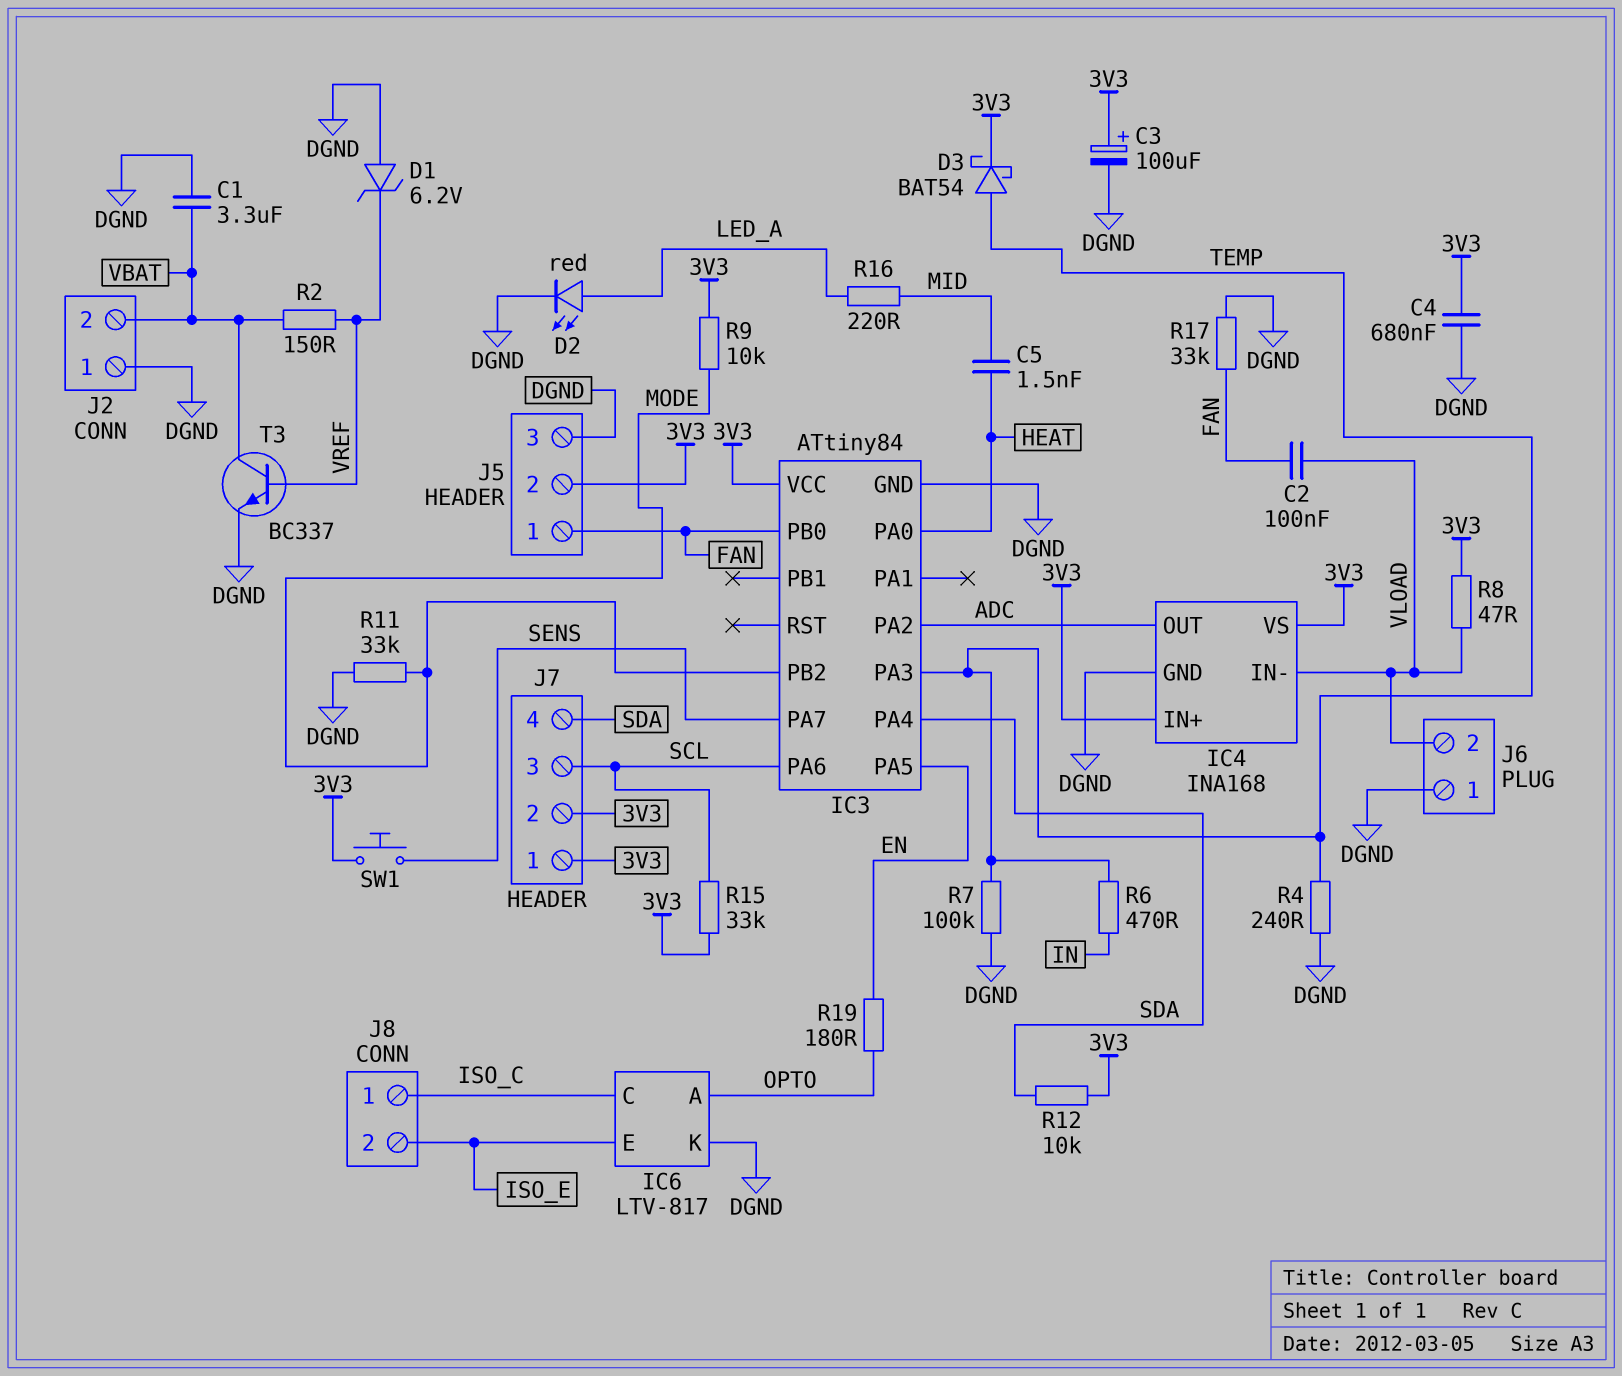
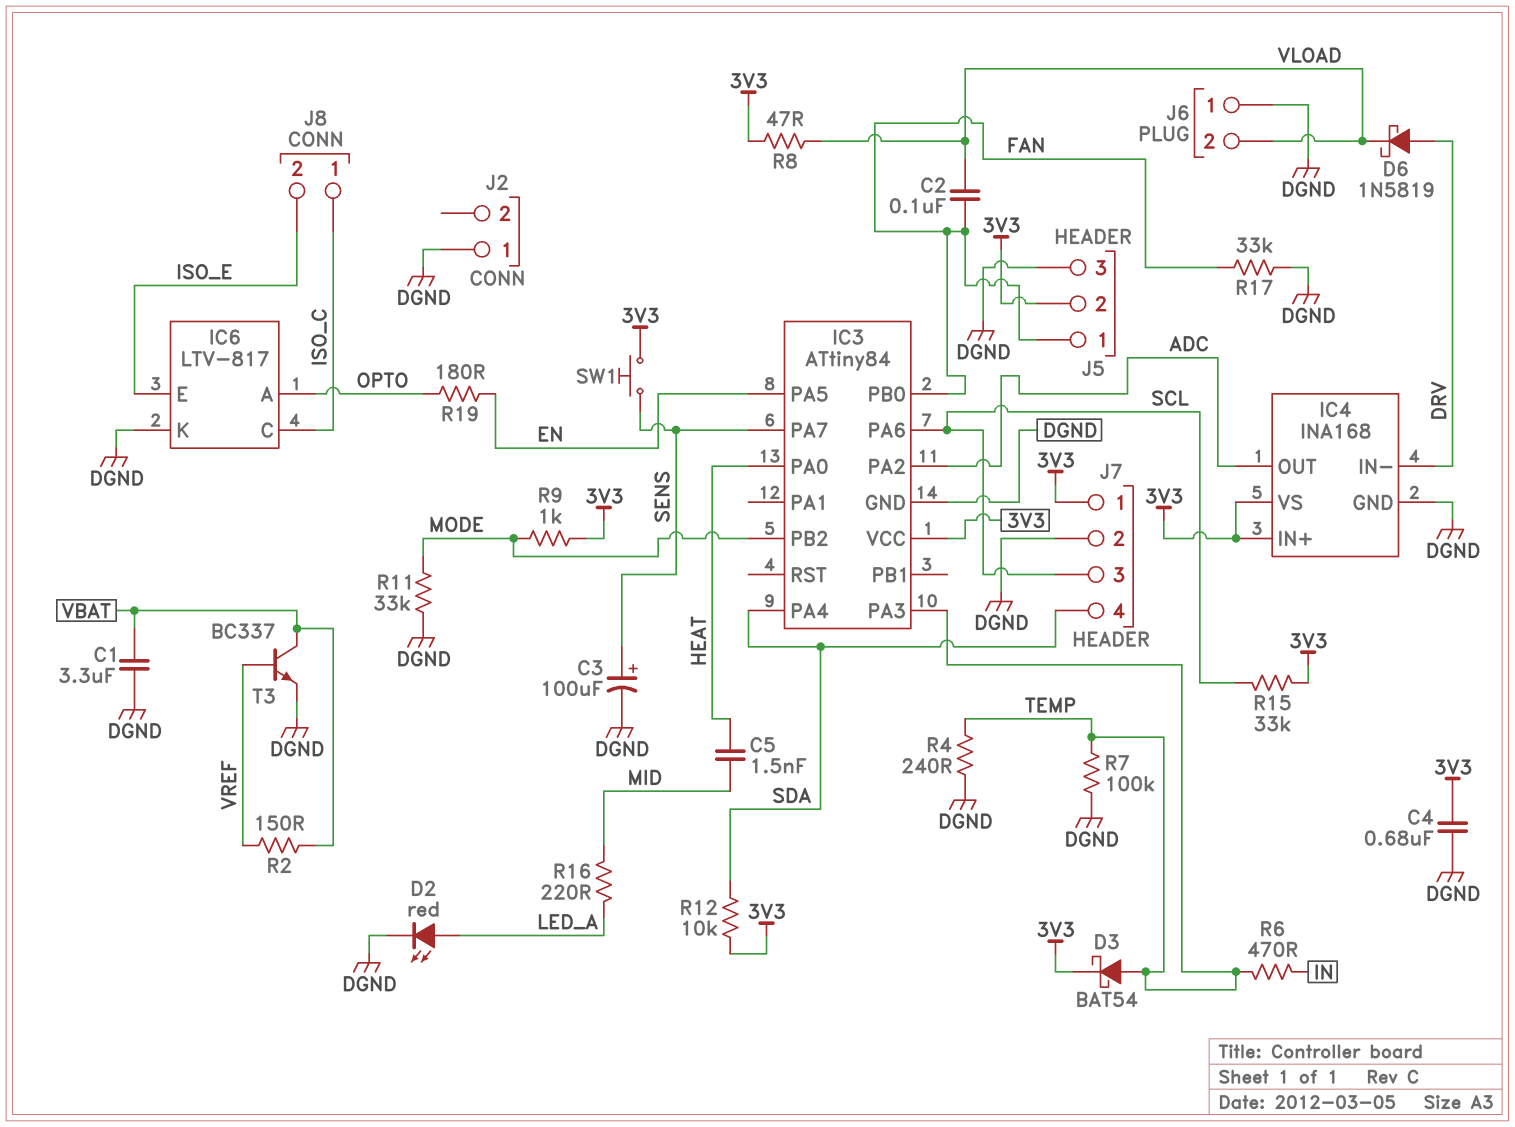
C3: 100uF (plus 3V3, minus DGND) -> 100uF (plus SENS, minus DGND)
D1: zener 6.2V (A DGND, K VREF) -> none
D6: none -> schottky 1N5819 (A DRV, K VLOAD)
IC4 pin IN-: VLOAD -> DRV
J2 pin 2: VBAT -> none
J7 pin 2: 3V3 -> DGND
R9: 10k (3V3, MODE) -> 1k (3V3, MODE)

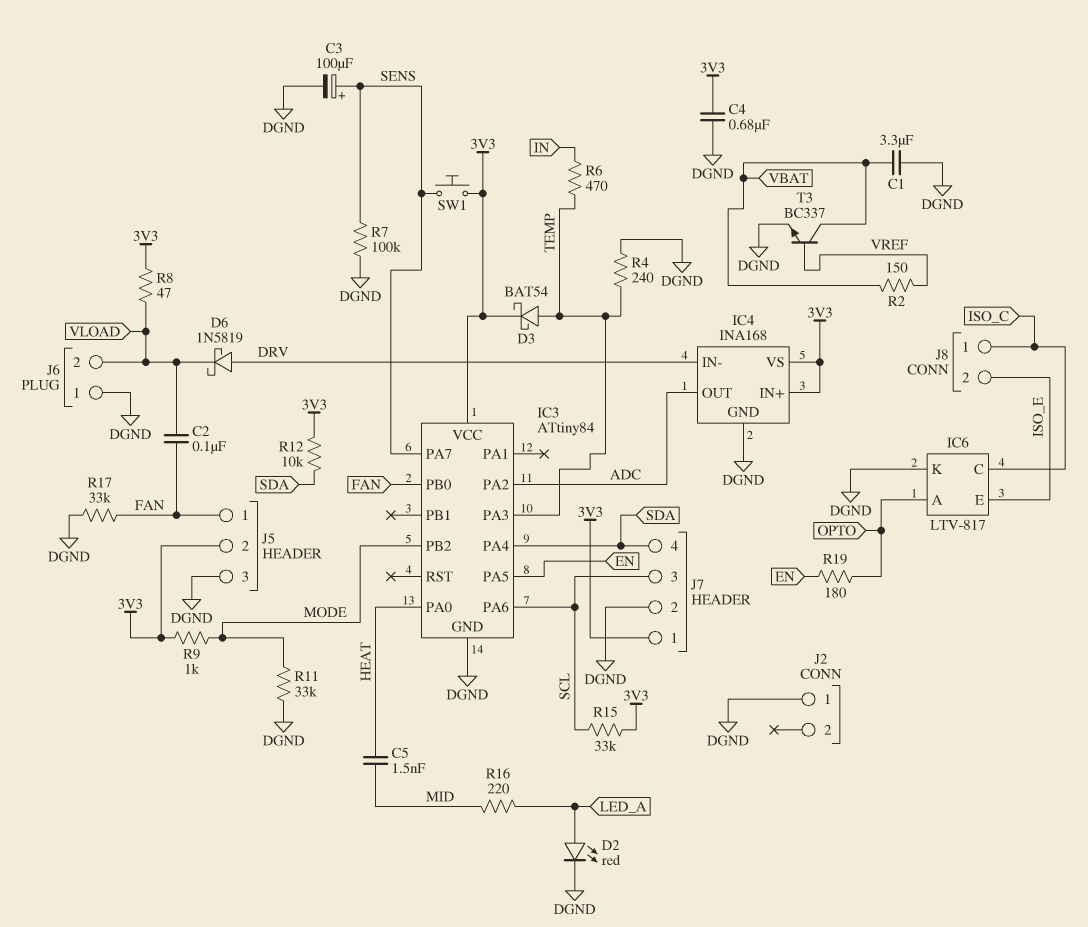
R7: 100k (DGND, TEMP) -> 100k (DGND, SENS)

